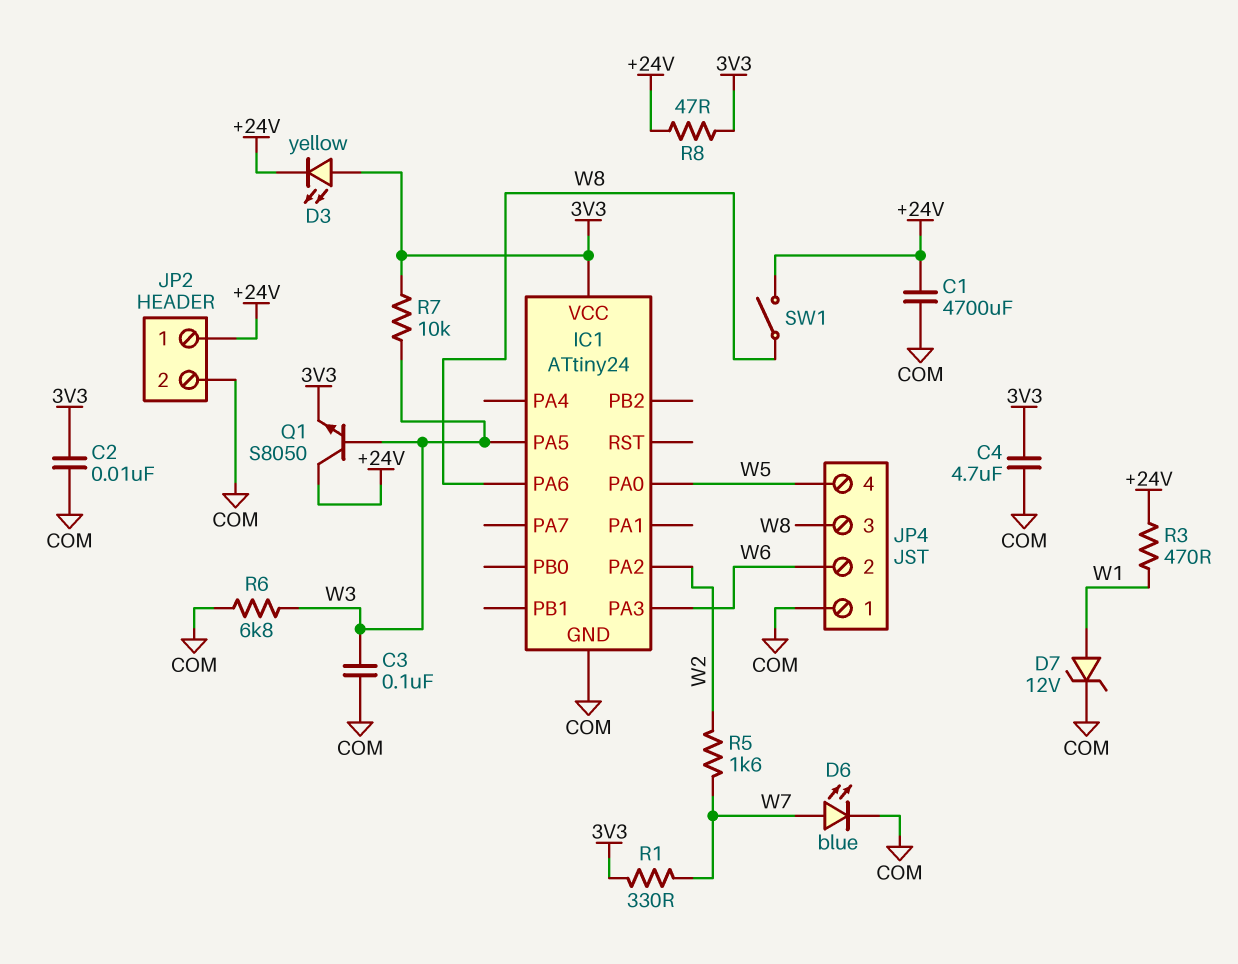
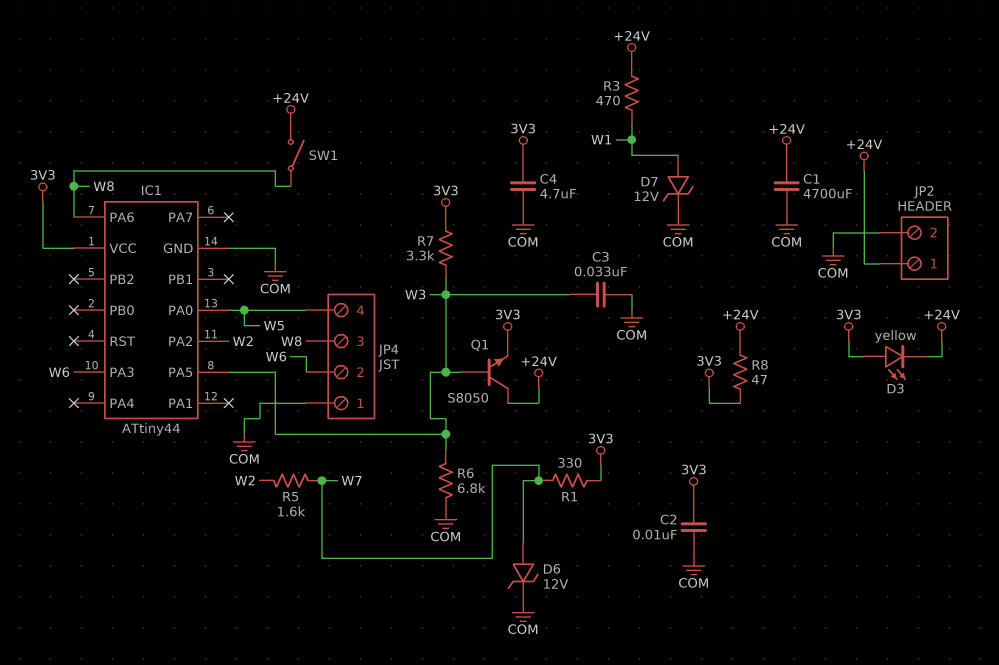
C3: 100nF (COM, W3) -> 33nF (COM, W3)
D6: LED blue (A W7, K COM) -> zener 12V (A W7, K COM)
IC1: ATtiny24 -> ATtiny44
R7: 10k (3V3, W3) -> 3.3k (3V3, W3)

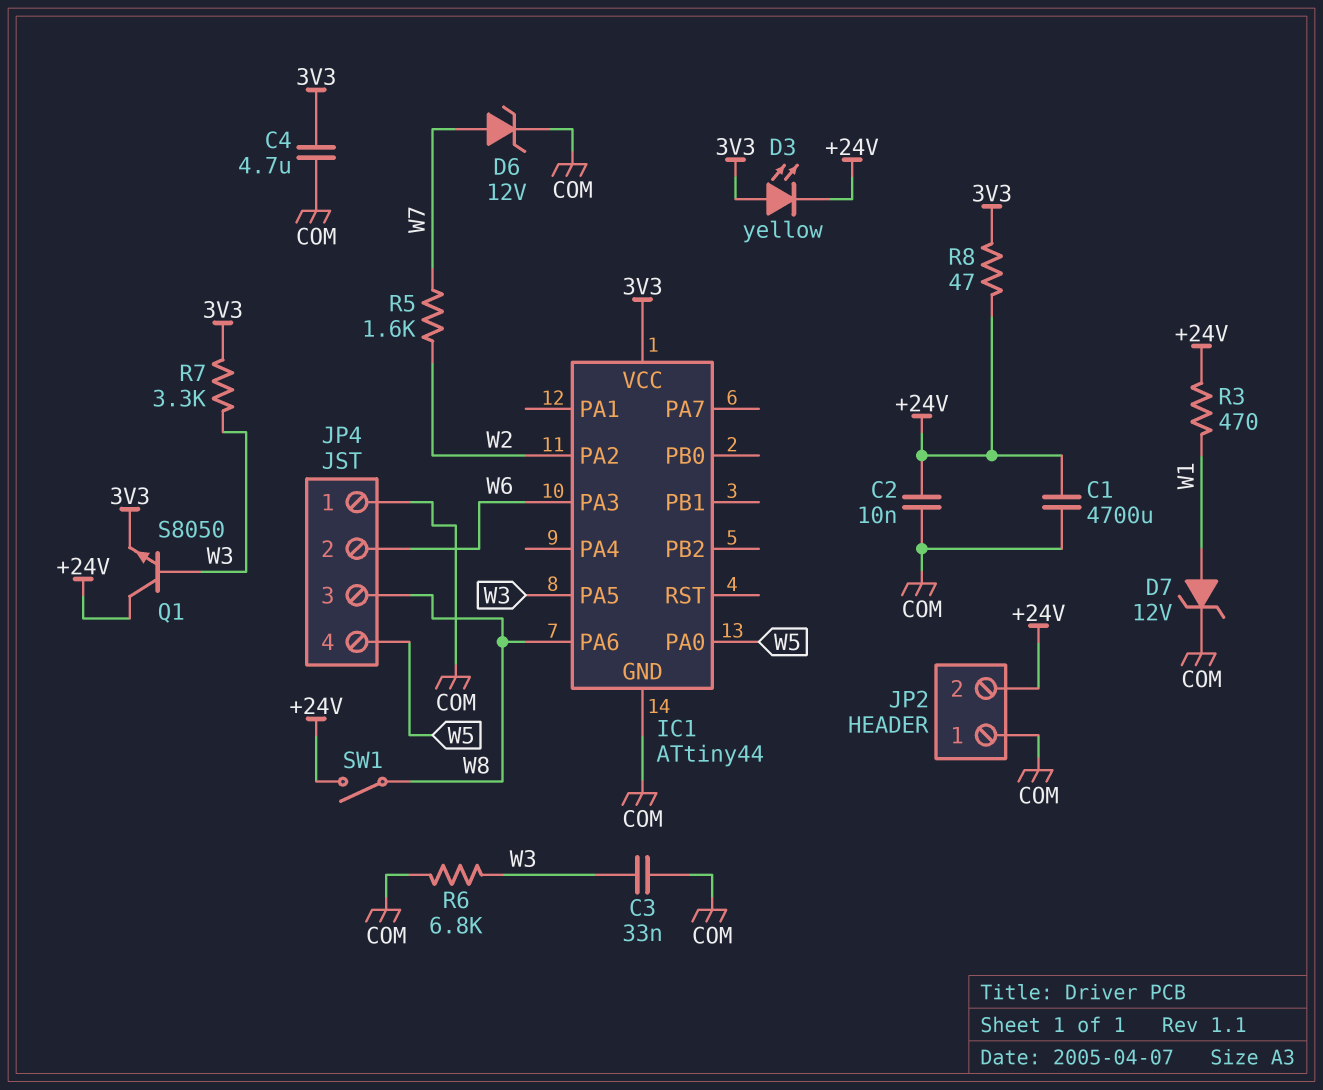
C2: 10nF (3V3, COM) -> 10nF (+24V, COM)
JP2 pin 1: +24V -> COM
JP2 pin 2: COM -> +24V
R1: 330 (3V3, W7) -> none

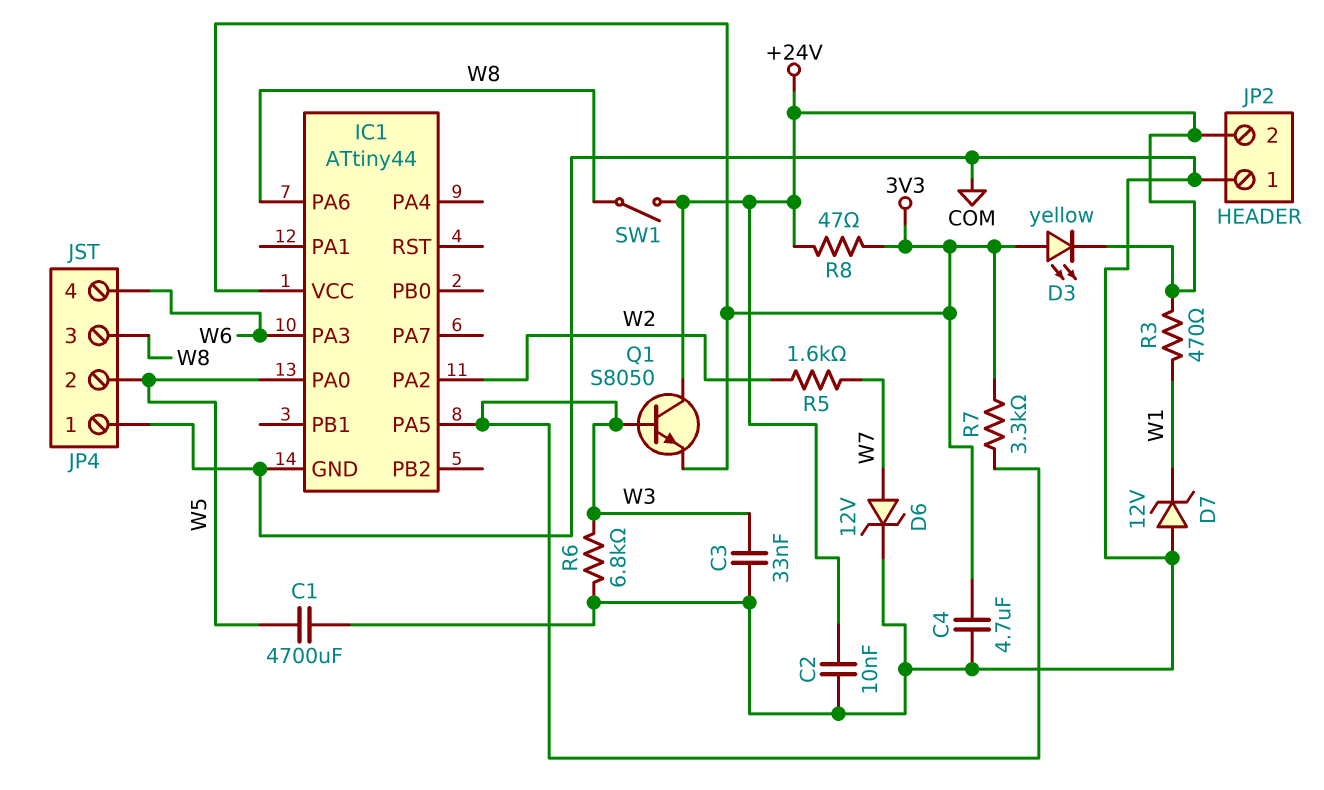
C1: 4700uF (+24V, COM) -> 4700uF (COM, W5)
D7: zener 12V (A W1, K COM) -> zener 12V (A COM, K W1)
JP4 pin 2: W6 -> W5
JP4 pin 4: W5 -> W6

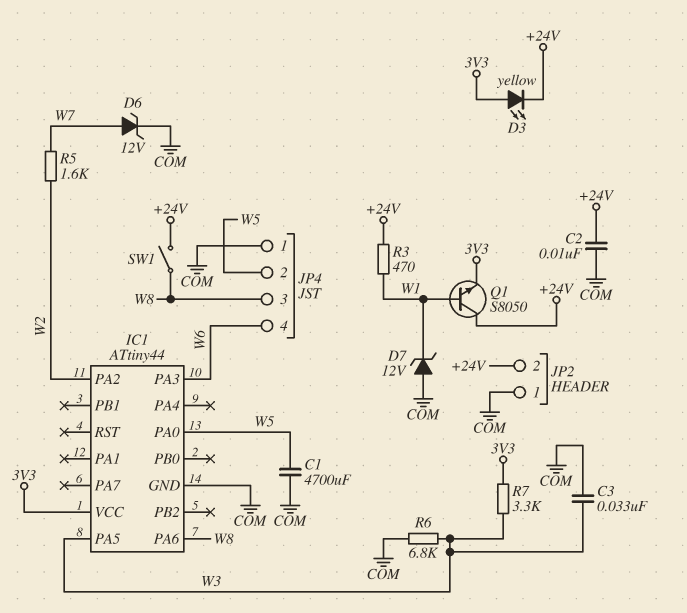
C4: 4.7uF (3V3, COM) -> none
Q1: NPN S8050 (B W3, C +24V, E 3V3) -> NPN S8050 (B W1, C +24V, E 3V3)
R8: 47 (+24V, 3V3) -> none

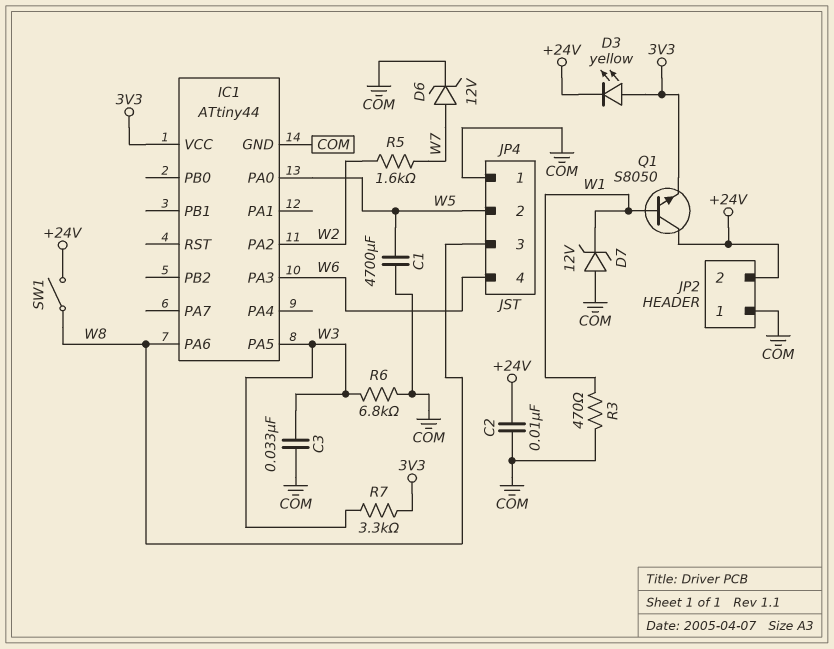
R3: 470 (+24V, W1) -> 470 (COM, W1)

